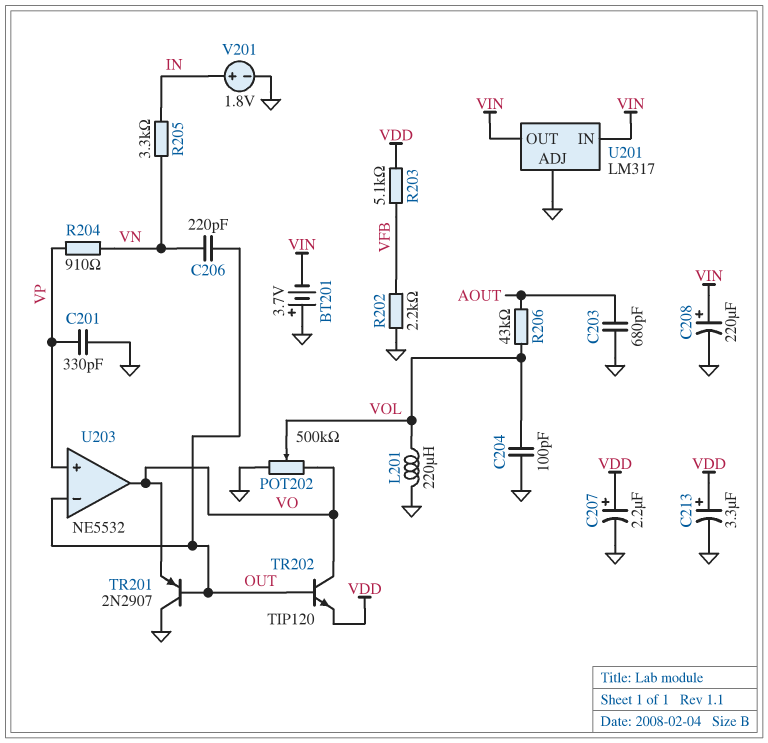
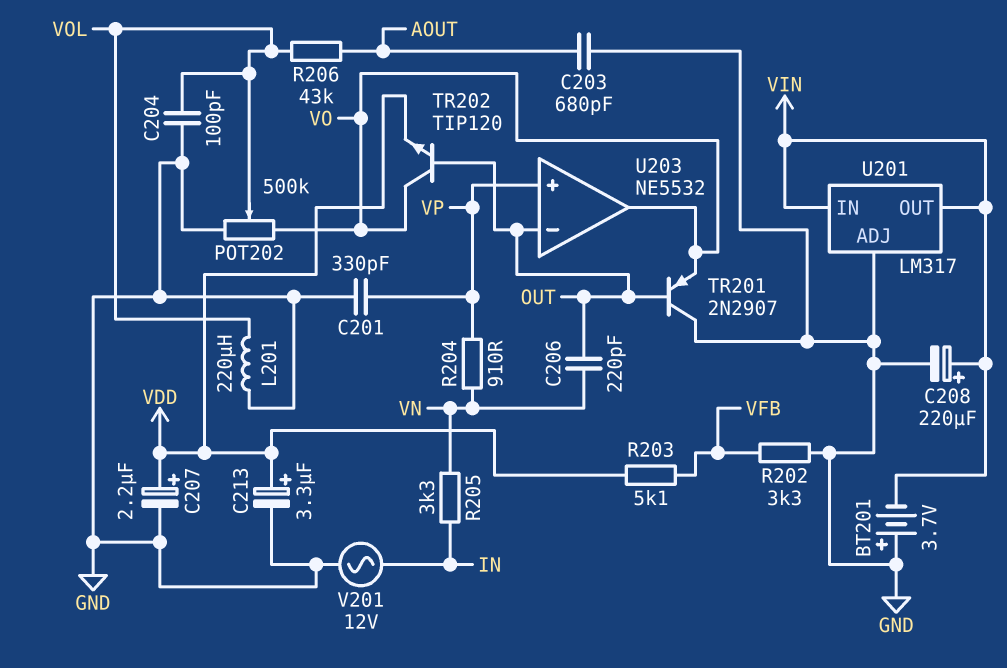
R202: 2.2k (GND, VFB) -> 3.3k (GND, VFB)
V201: 1.8V (plus IN, minus GND) -> AC 12V (GND, IN)

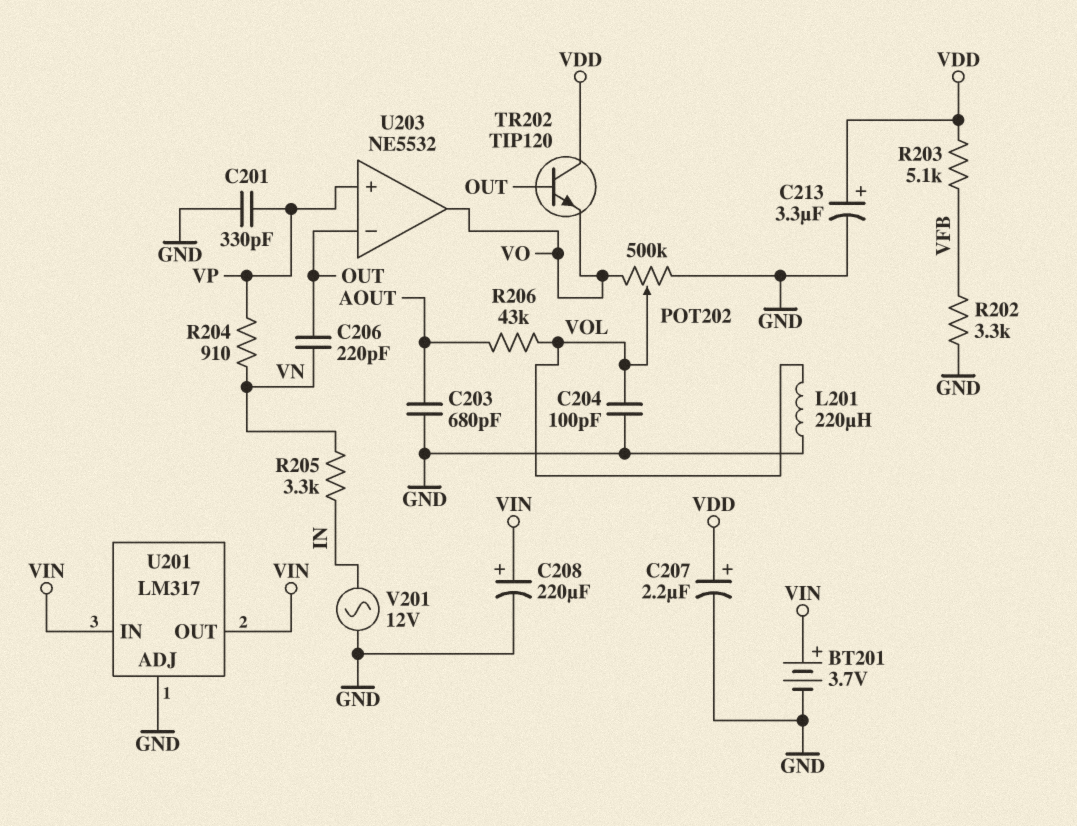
BT201: 3.7V (plus GND, minus VIN) -> 3.7V (plus VIN, minus GND)
TR201: PNP 2N2907 (B OUT, C GND, E VO) -> none
TR202: NPN TIP120 (B OUT, C VO, E VDD) -> NPN TIP120 (B OUT, C VDD, E VO)

